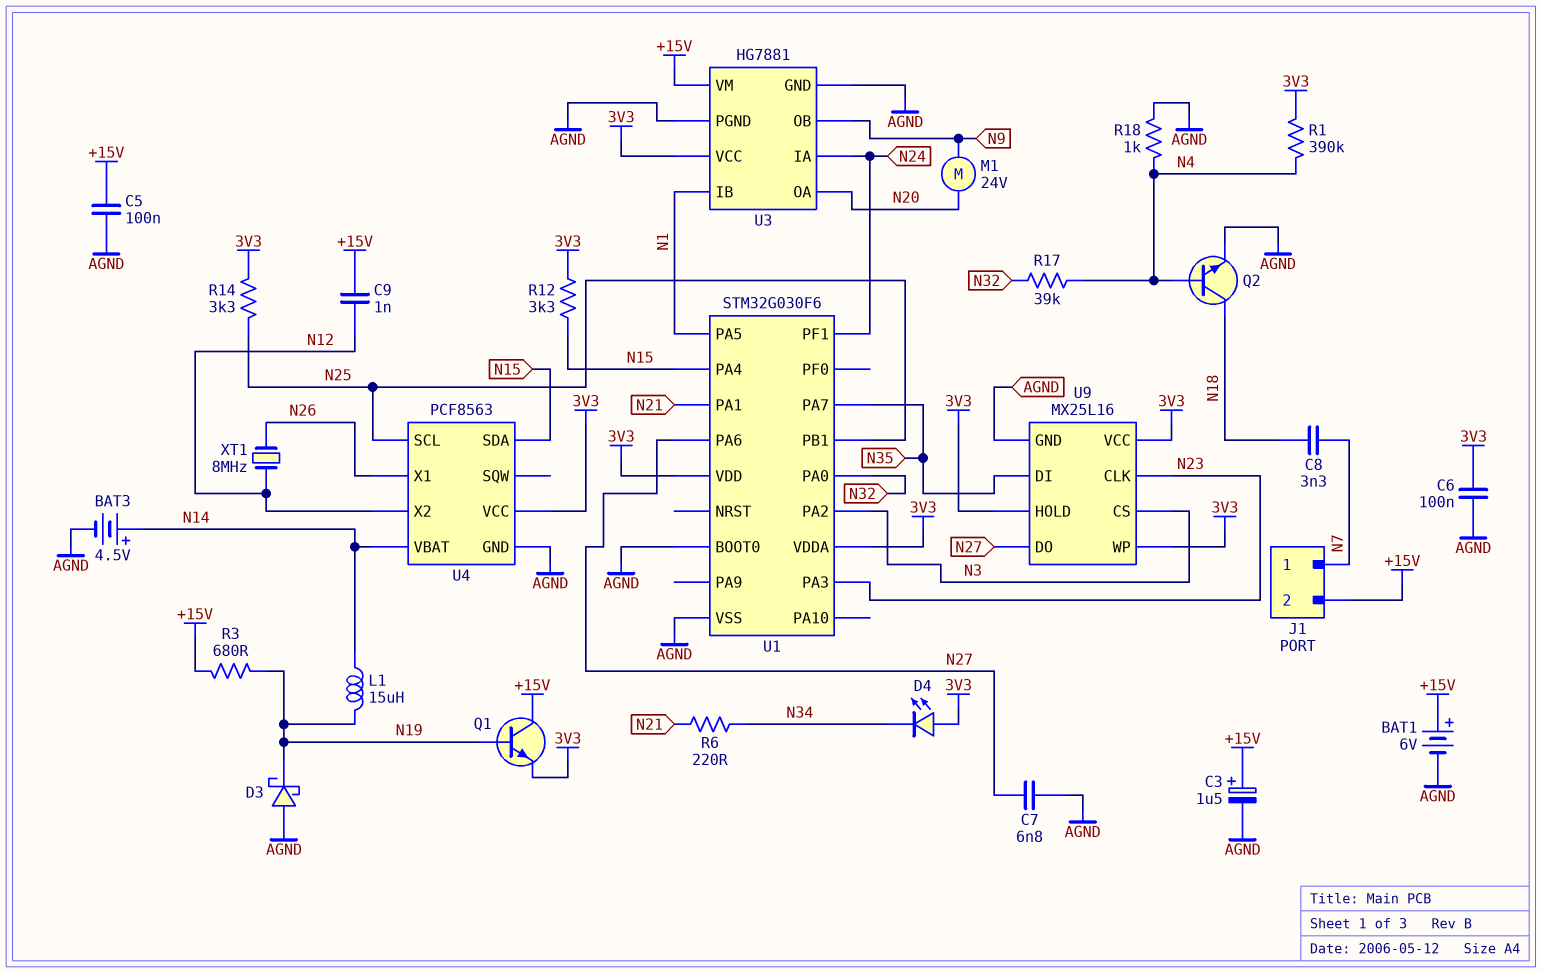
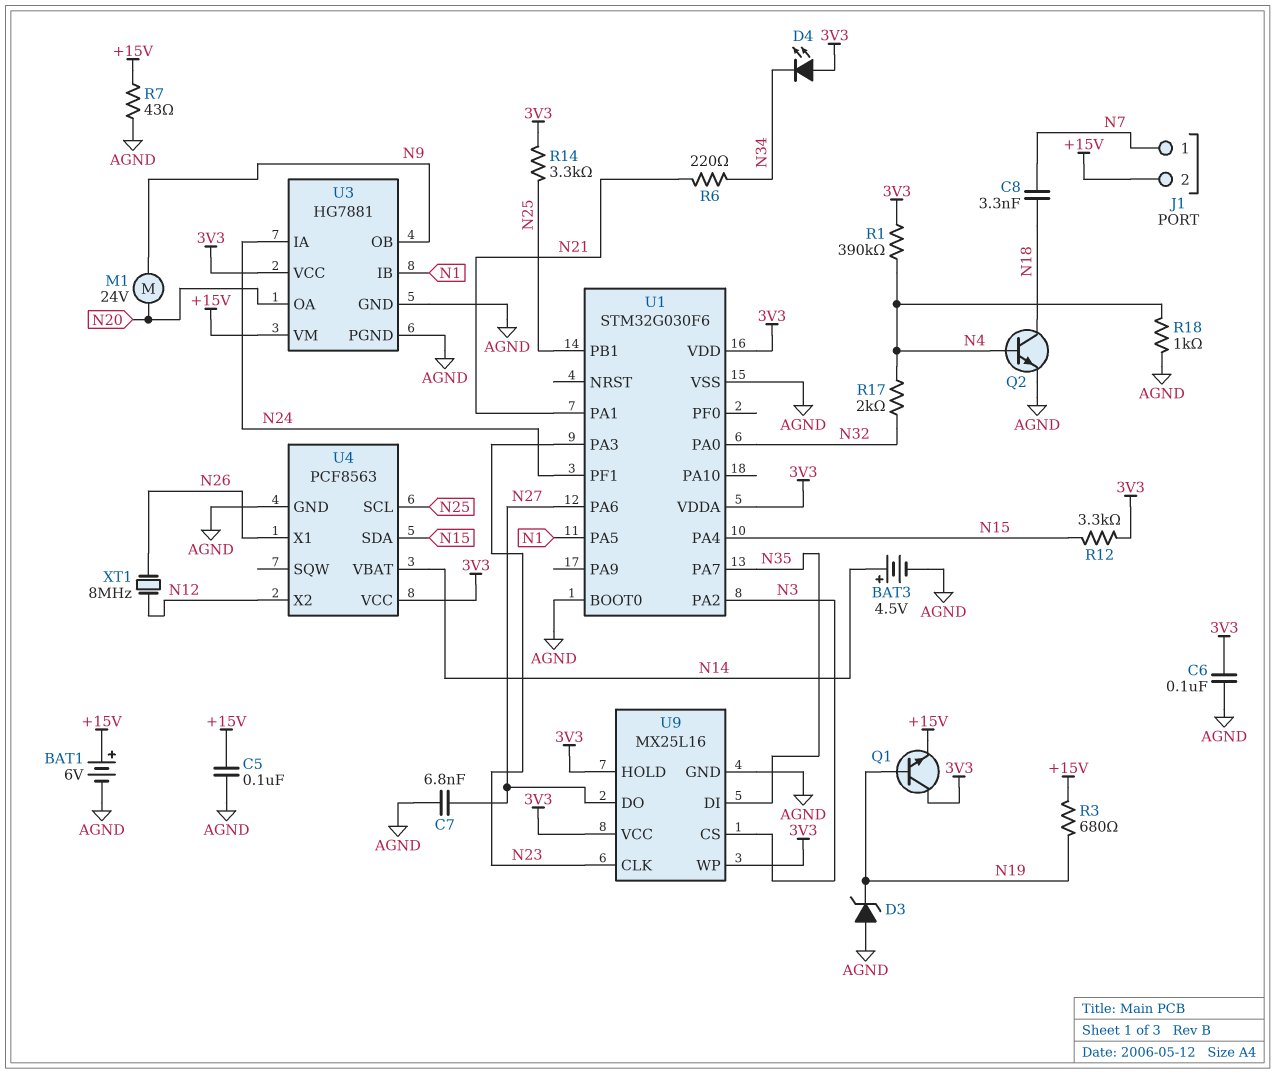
C3: 1.5uF (plus +15V, minus AGND) -> none
C9: 1nF (+15V, N12) -> none
D3: schottky (A AGND, K N19) -> zener (A AGND, K N19)
L1: 15uH (N14, N19) -> none
Q1: NPN (B N19, C +15V, E 3V3) -> NPN (B N19, C 3V3, E +15V)
R7: none -> 43 (+15V, AGND)
R17: 39k (N4, N32) -> 2k (N4, N32)

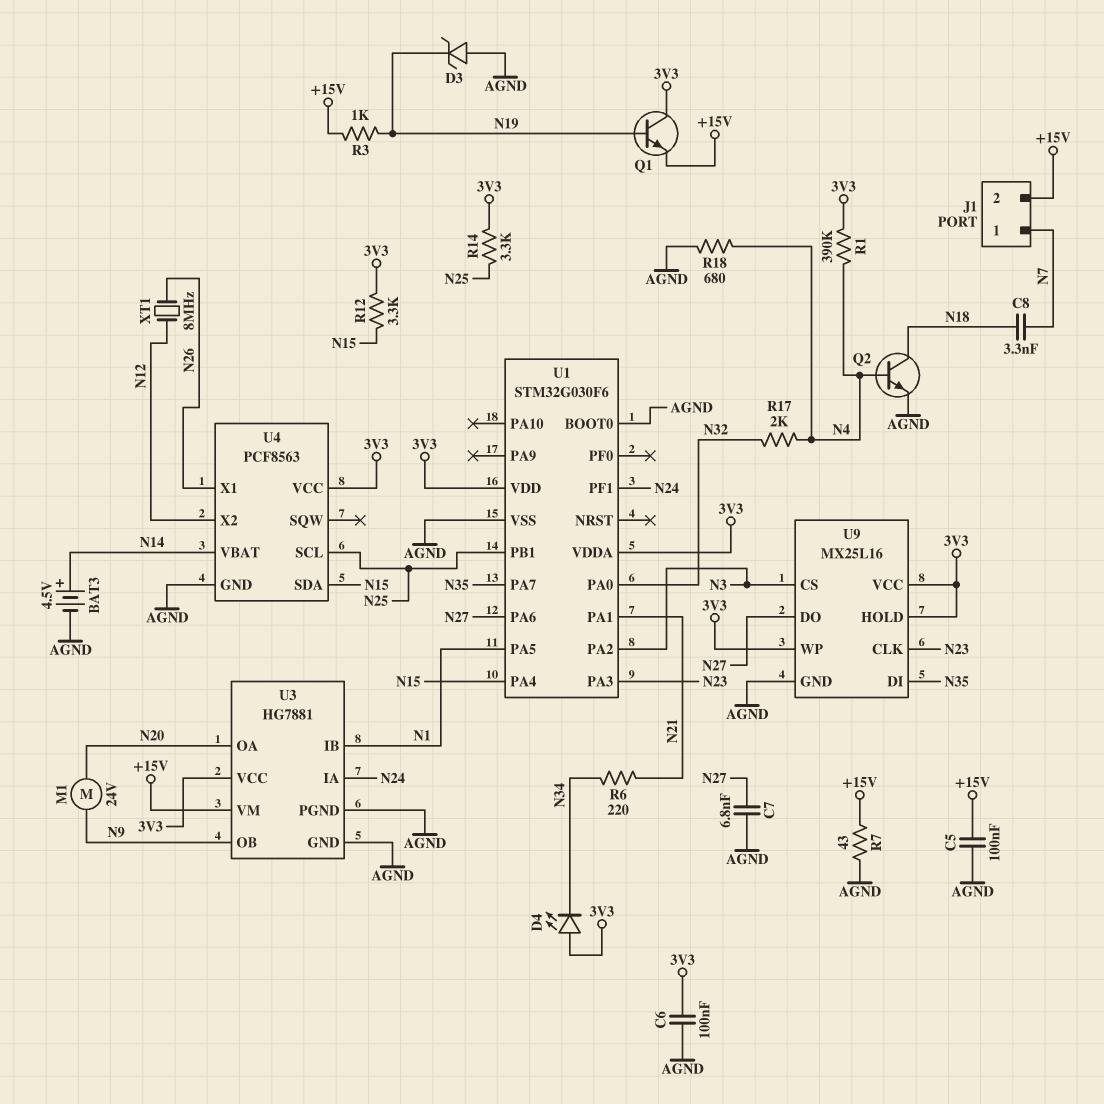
BAT1: 6V (plus +15V, minus AGND) -> none
R3: 680 (+15V, N19) -> 1k (+15V, N19)
R18: 1k (AGND, N4) -> 680 (AGND, N4)

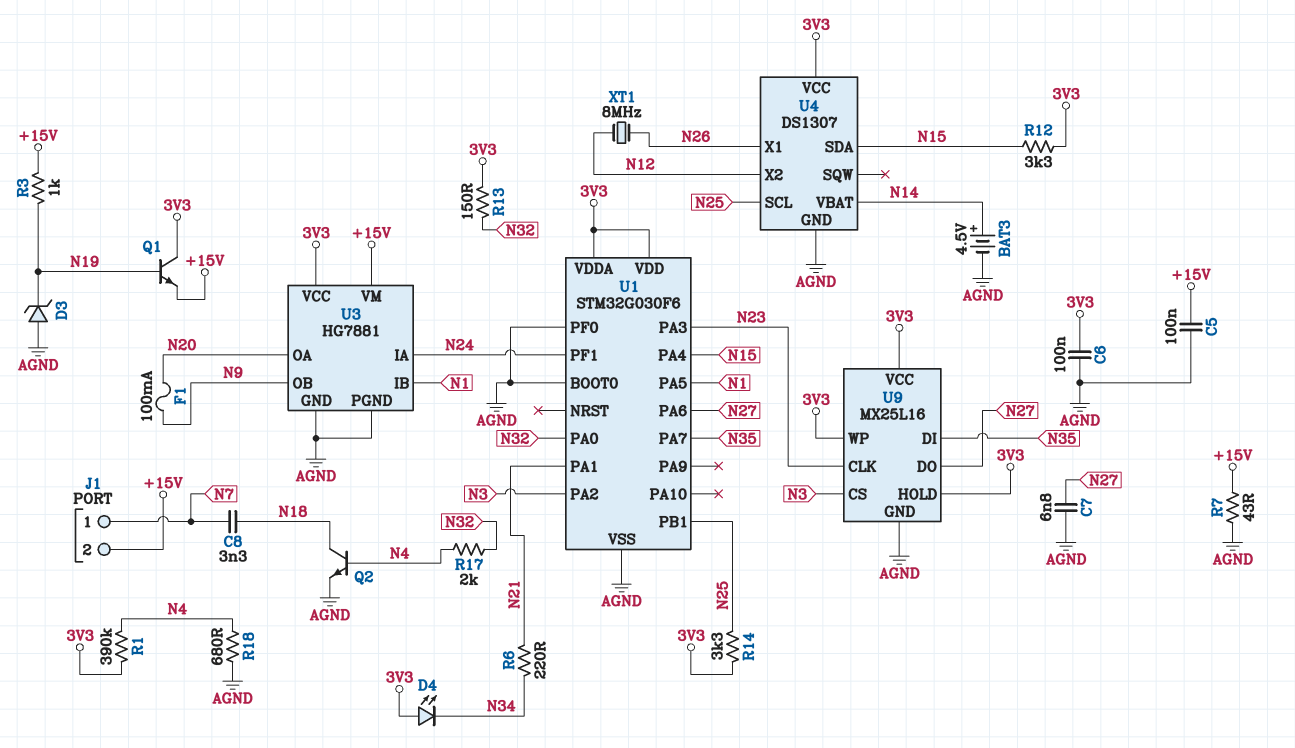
F1: none -> 100mA (N9, N20)
M1: motor 24V (N9, N20) -> none
R13: none -> 150 (3V3, N32)
U1 pin PF0: none -> AGND
U4: PCF8563 -> DS1307

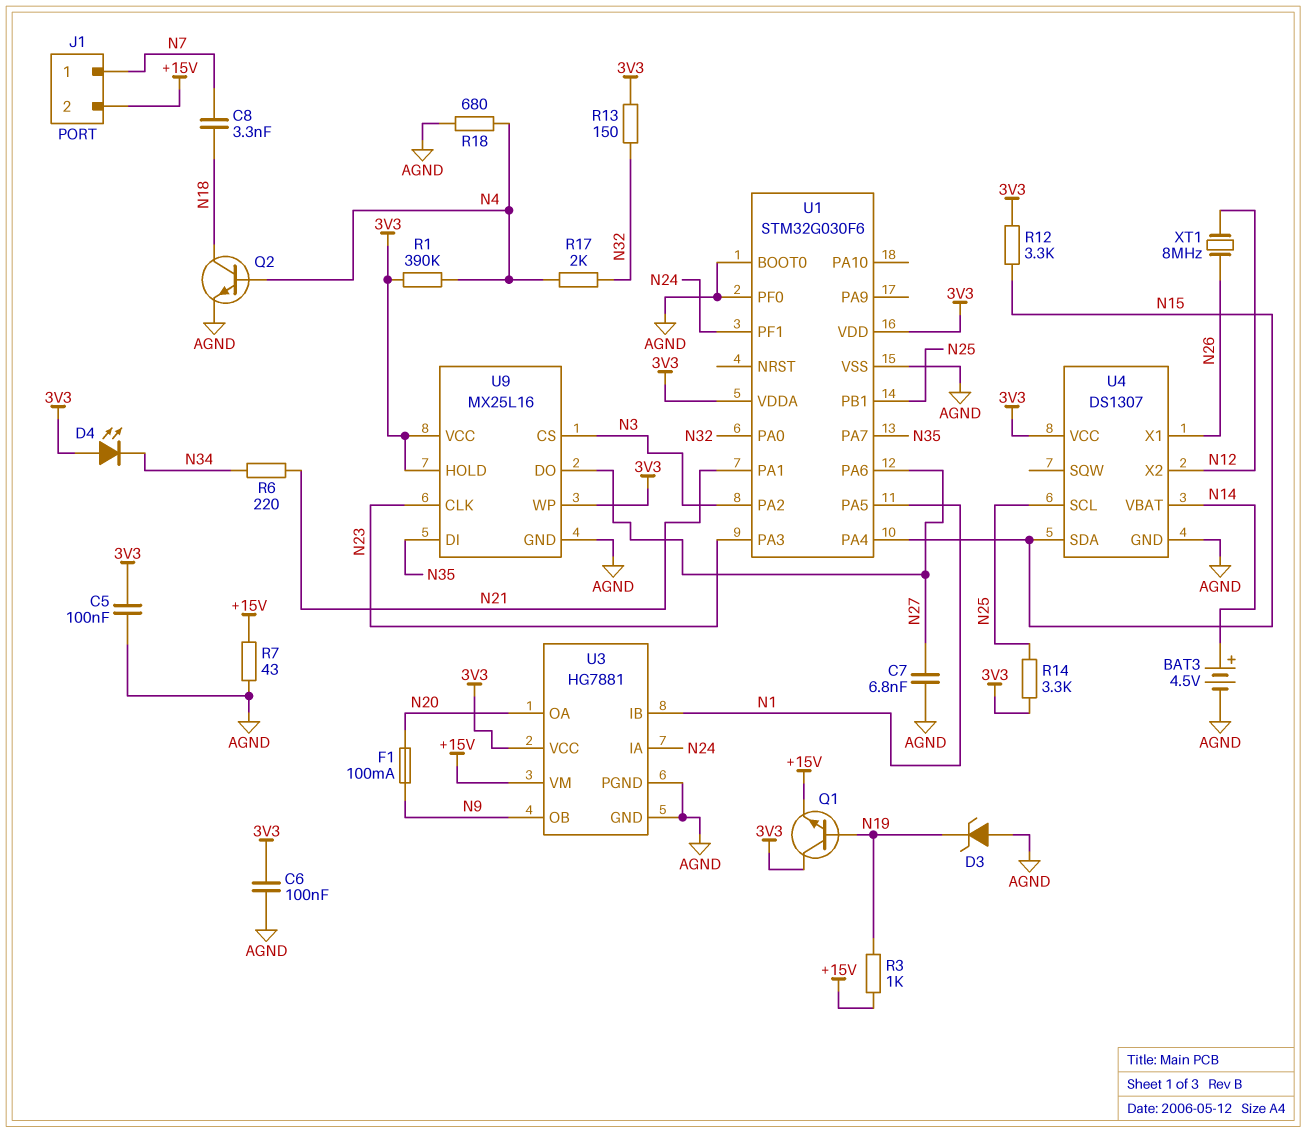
C5: 100nF (+15V, AGND) -> 100nF (3V3, AGND)

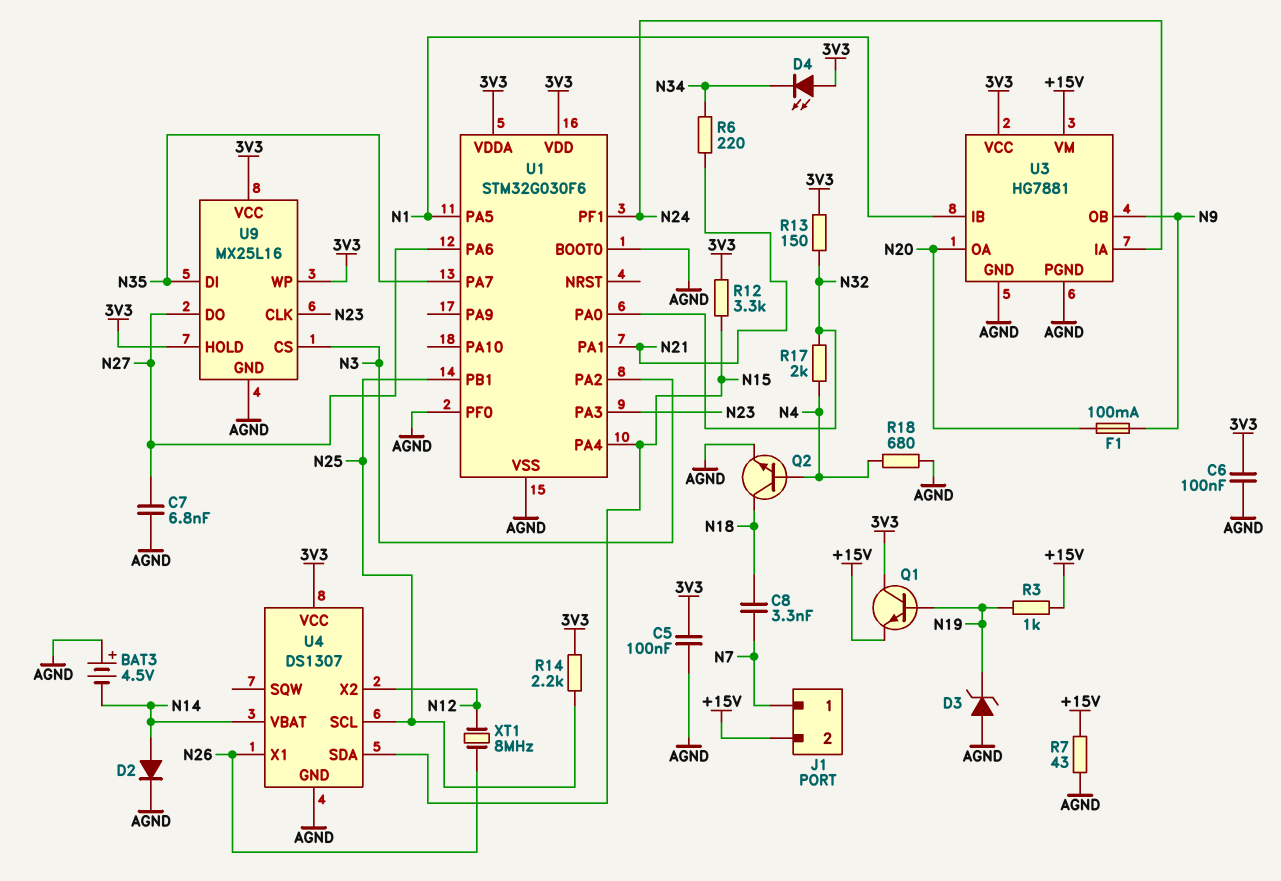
BAT3: 4.5V (plus N14, minus AGND) -> 4.5V (plus AGND, minus N14)
D2: none -> diode (A N14, K AGND)
R1: 390k (3V3, N4) -> none
R14: 3.3k (3V3, N25) -> 2.2k (3V3, N25)

